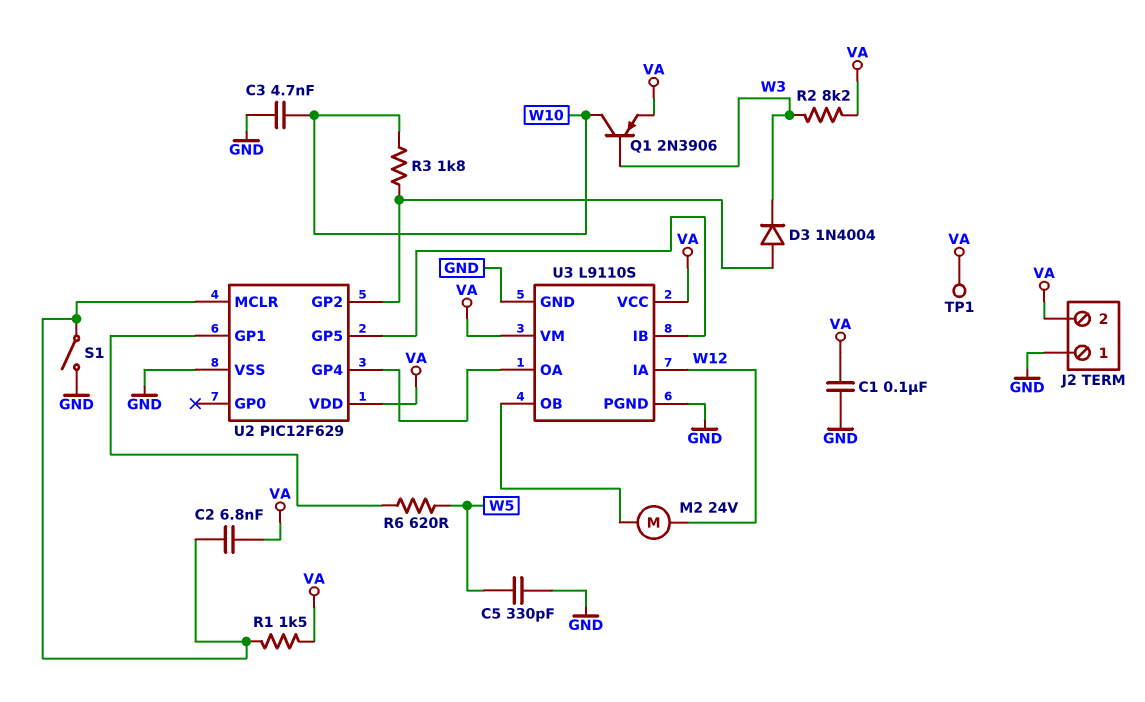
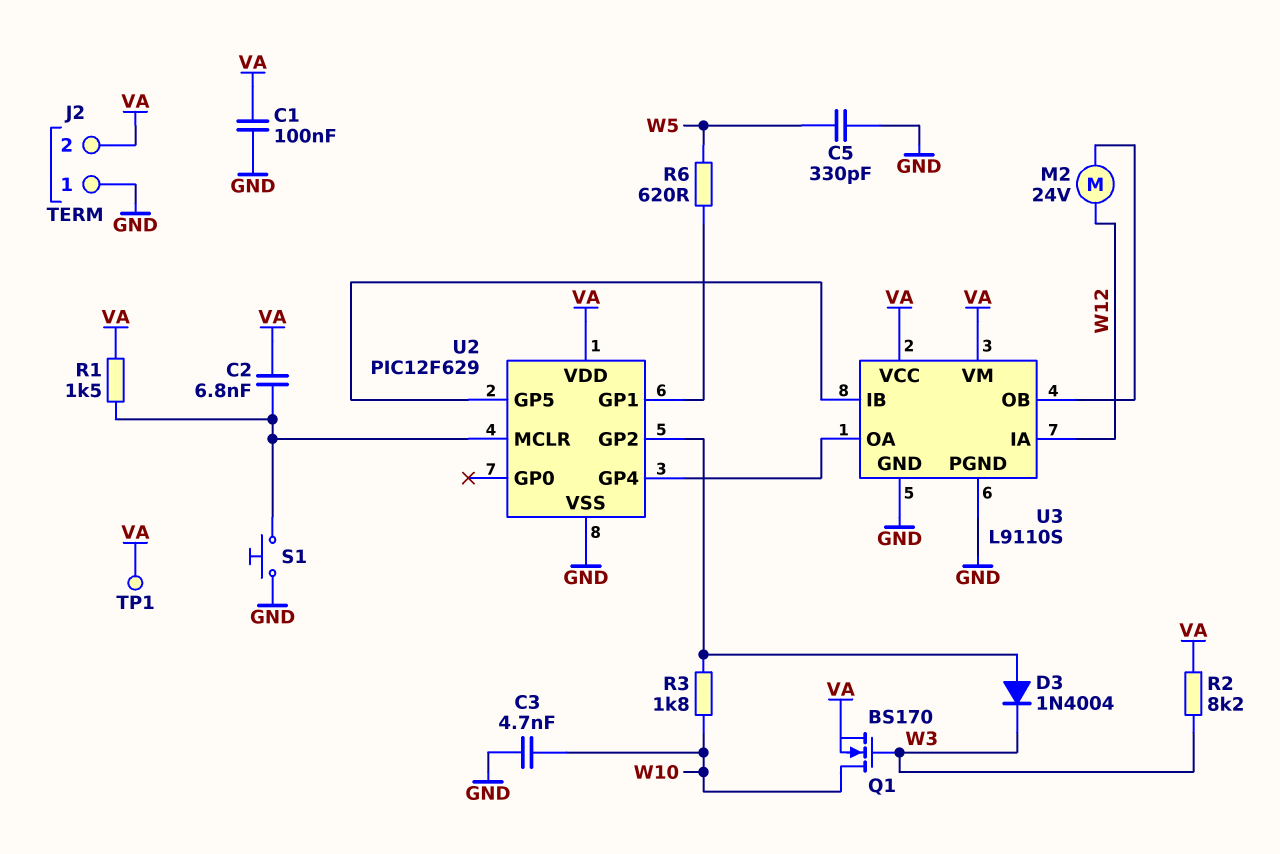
Q1: PNP 2N3906 (B W3, C W10, E VA) -> NMOS BS170 (G W3, D W10, S VA)
S1: switch (GND, U2/MCLR) -> button (GND, U2/MCLR)

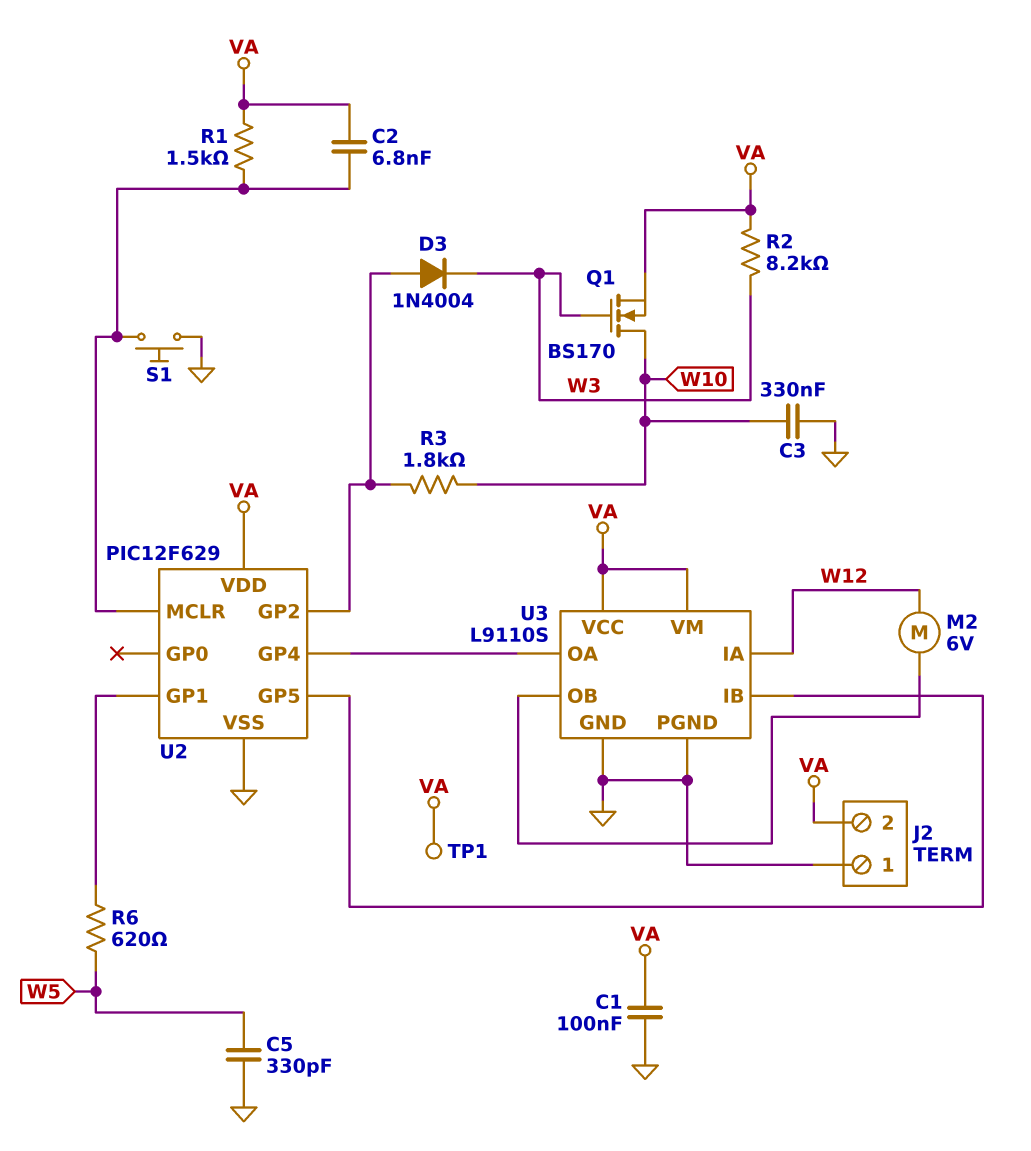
C3: 4.7nF (GND, W10) -> 330nF (GND, W10)
M2: motor 24V (U3/OB, W12) -> motor 6V (U3/OB, W12)

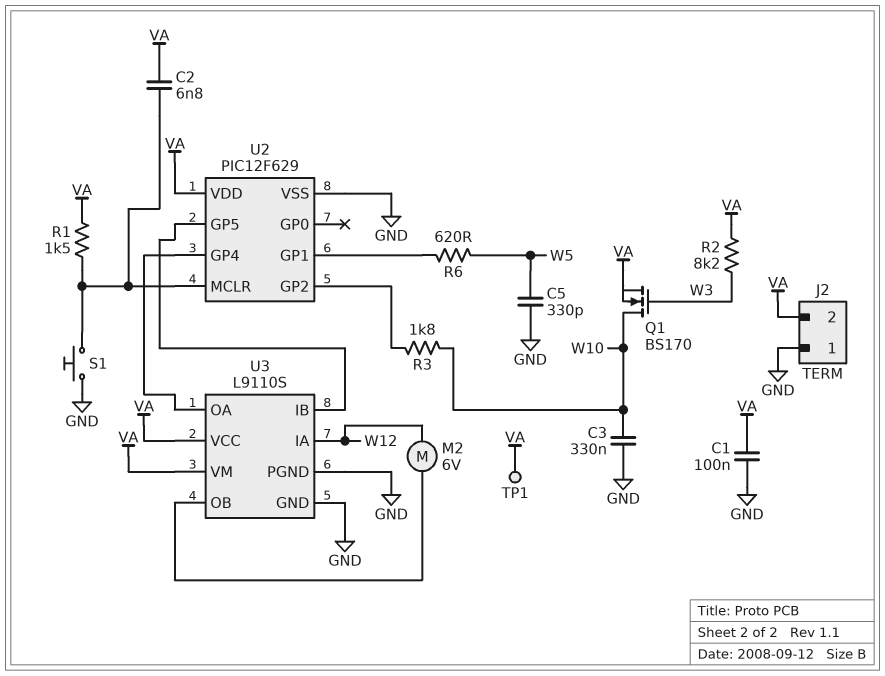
D3: diode 1N4004 (A U2/GP2, K W3) -> none

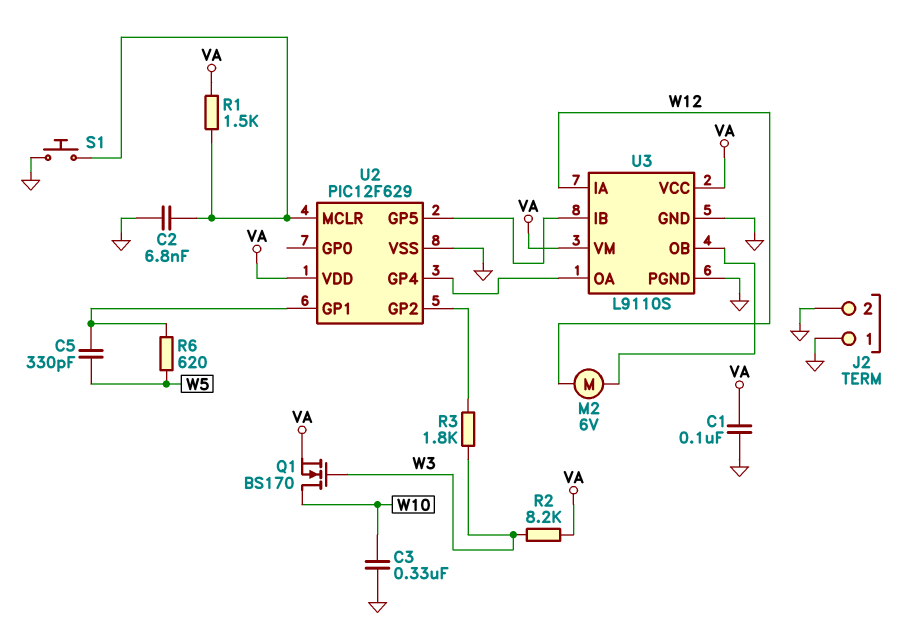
C2: 6.8nF (U2/MCLR, VA) -> 6.8nF (GND, U2/MCLR)
C5: 330pF (GND, W5) -> 330pF (U2/GP1, W5)
J2 pin 2: VA -> GND
R3: 1.8k (U2/GP2, W10) -> 1.8k (U2/GP2, W3)
TP1: test point (VA) -> none

